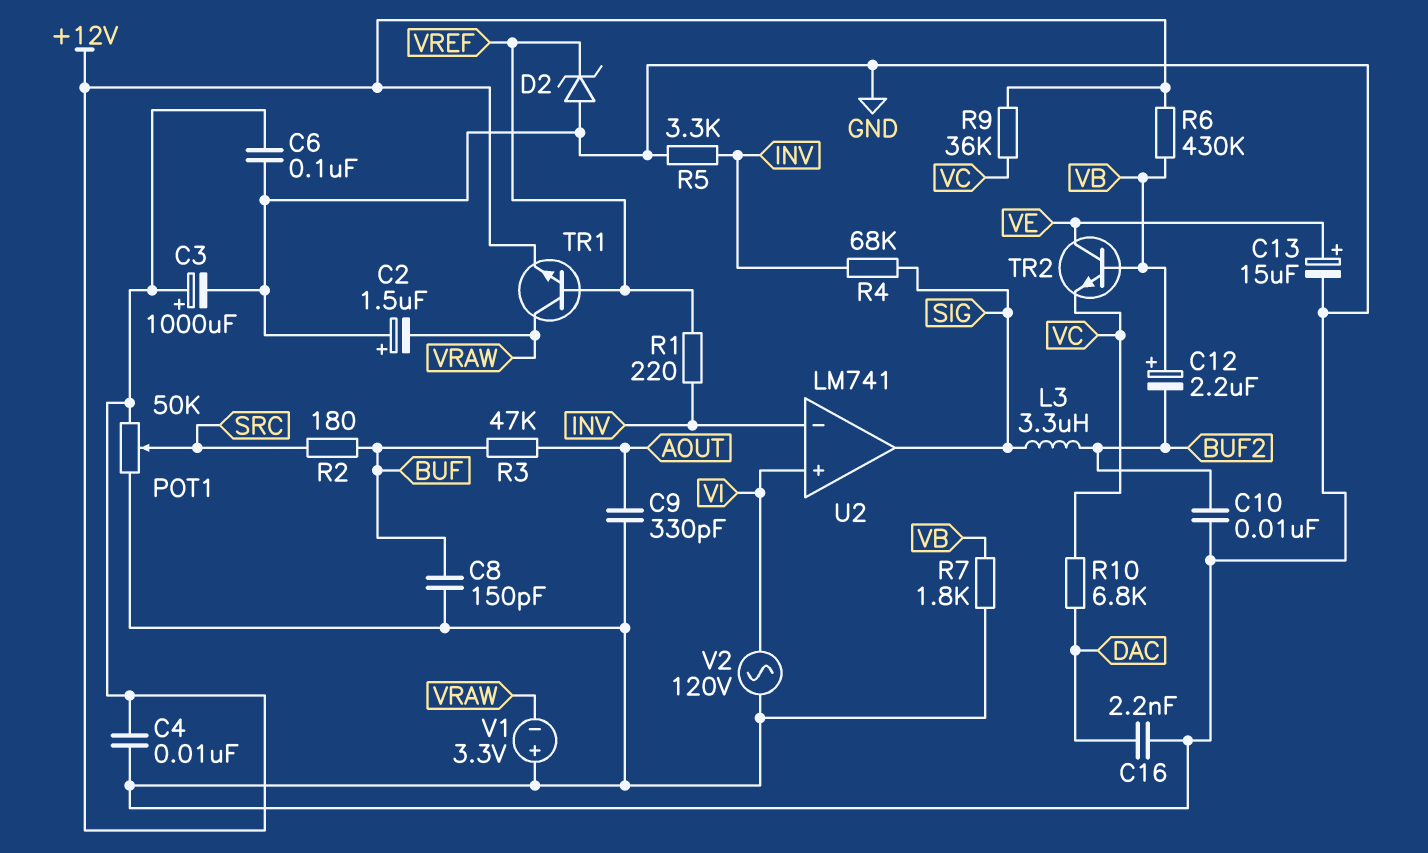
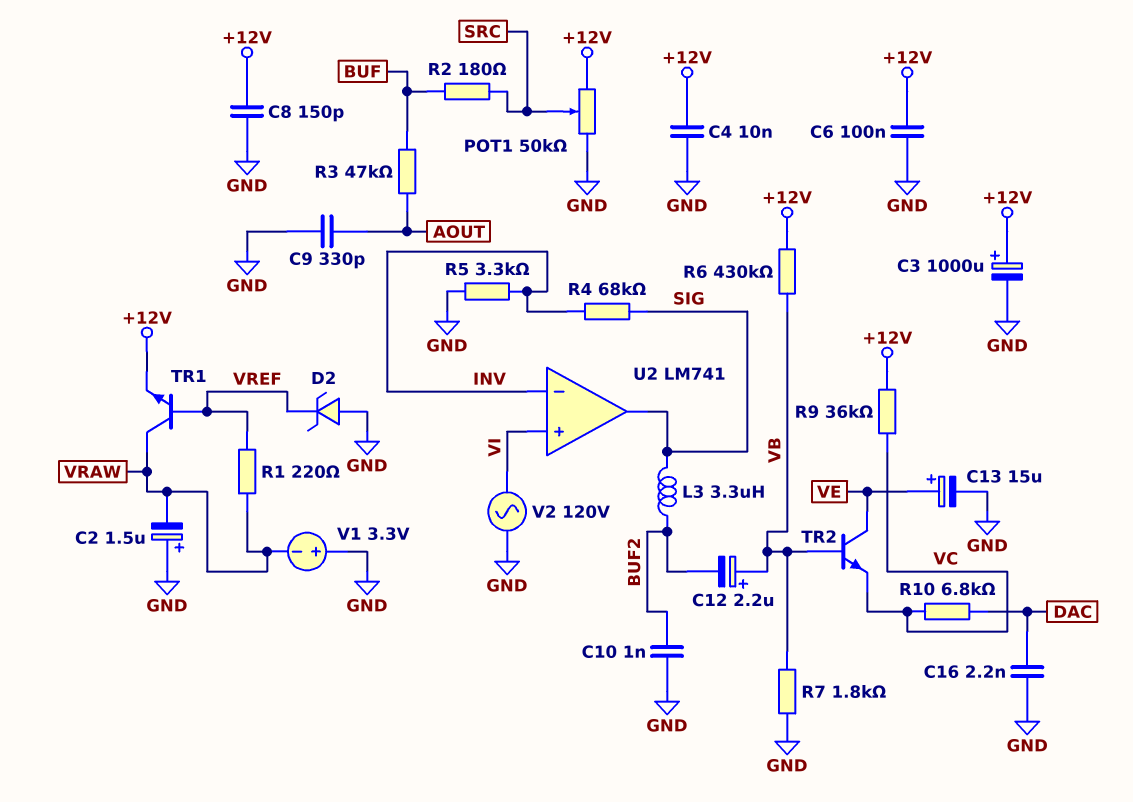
C8: 150pF (BUF, GND) -> 150pF (+12V, GND)
C10: 10nF (BUF2, GND) -> 1nF (BUF2, GND)
R1: 220 (INV, VREF) -> 220 (VRAW, VREF)

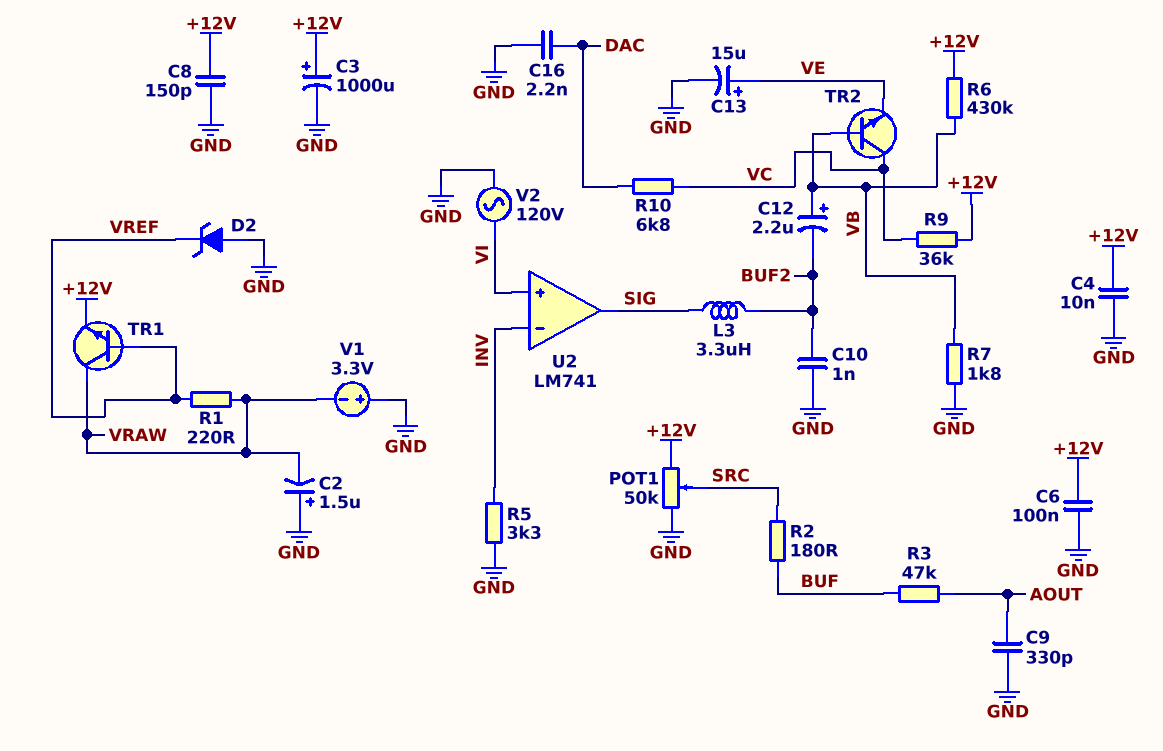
R4: 68k (INV, SIG) -> none
TR2: NPN (B VB, C VE, E VC) -> NPN (B VB, C VC, E VE)

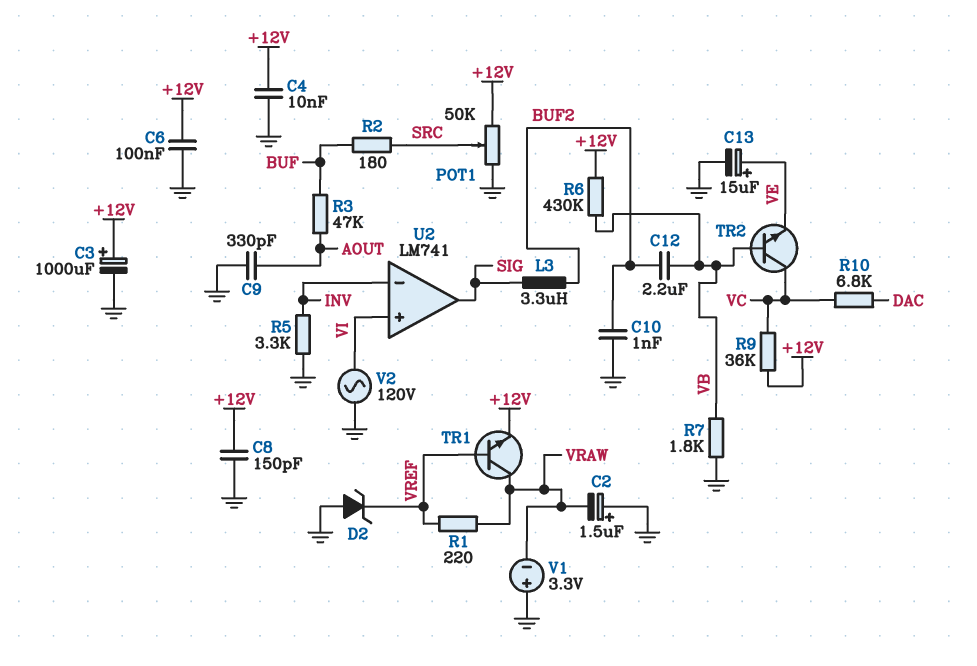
C12: 2.2uF (plus VB, minus BUF2) -> 2.2uF (BUF2, VB)
C16: 2.2nF (DAC, GND) -> none

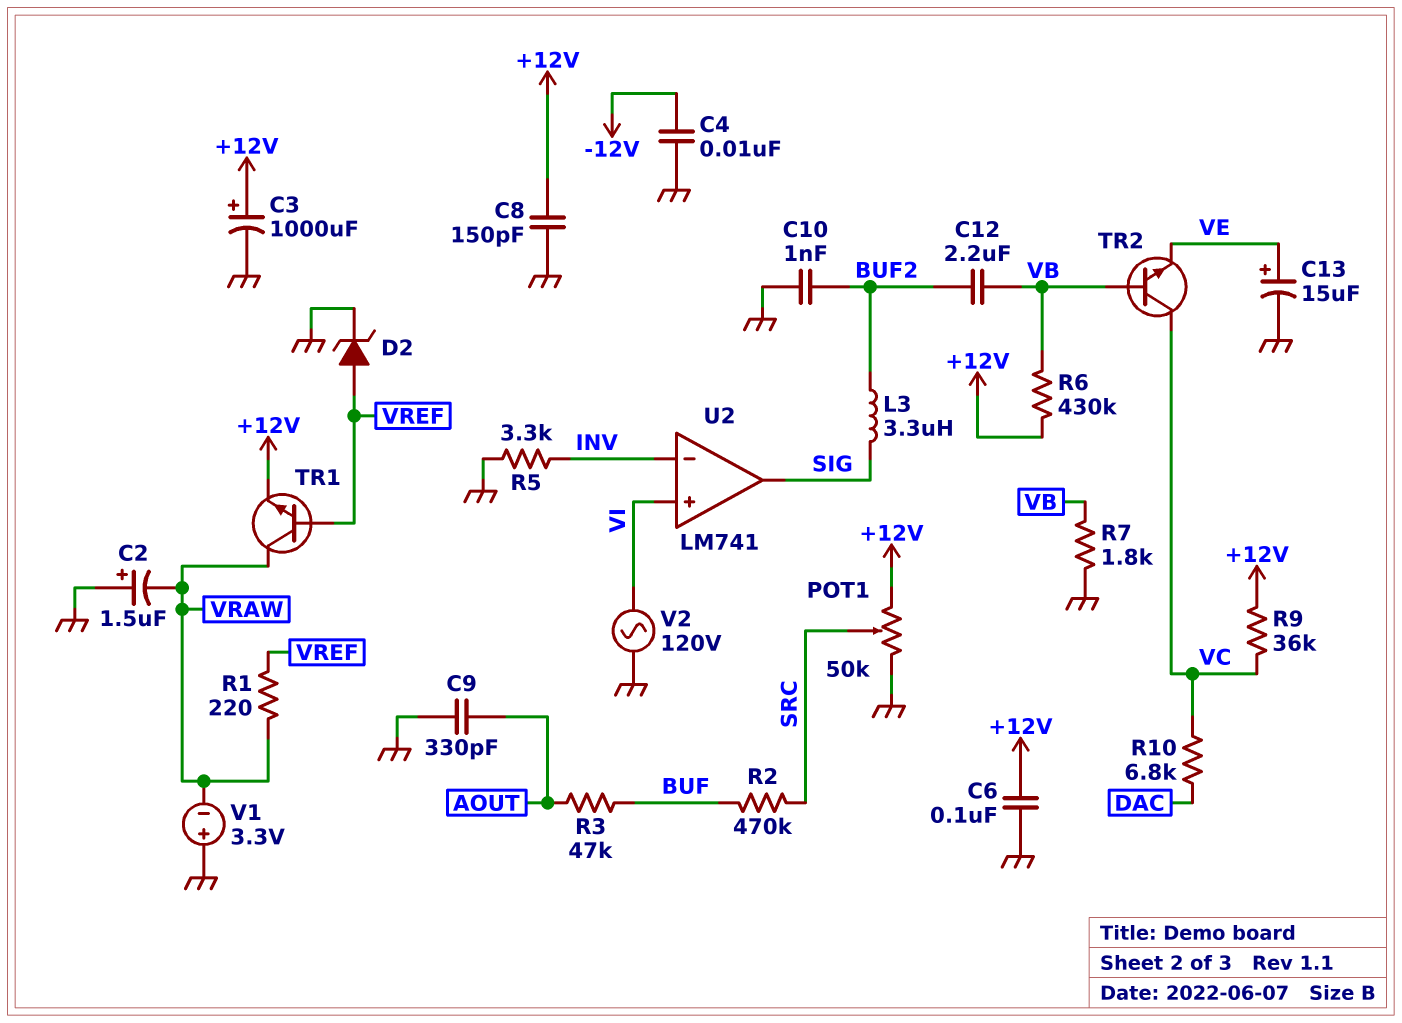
C4: 10nF (+12V, GND) -> 10nF (-12V, GND)
D2: zener (A GND, K VREF) -> zener (A VREF, K GND)
R2: 180 (BUF, SRC) -> 470k (BUF, SRC)

